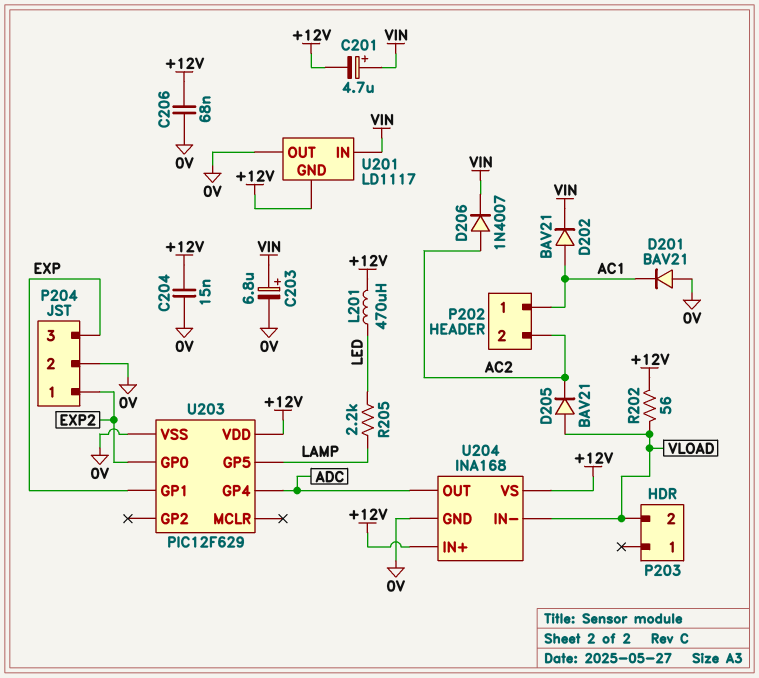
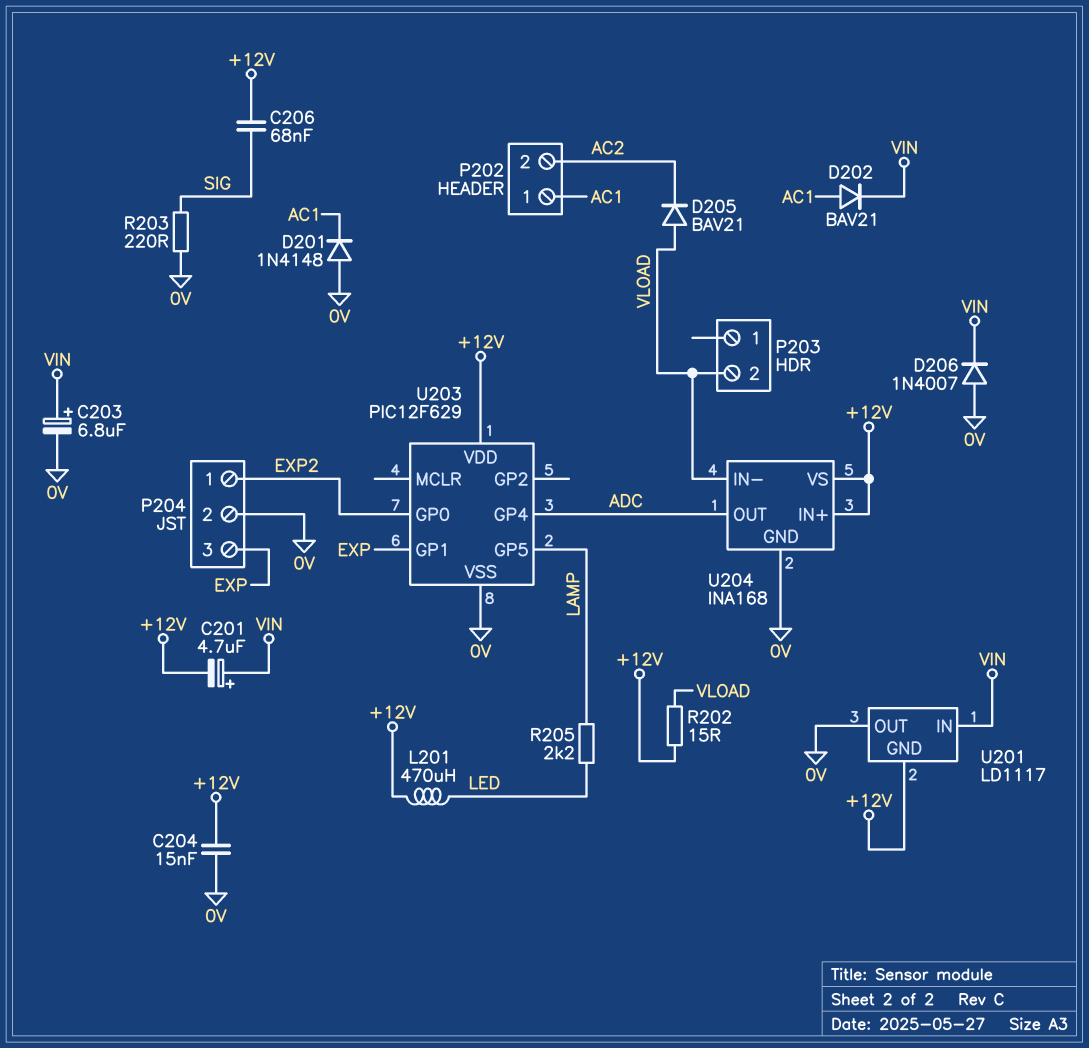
C206: 68nF (+12V, 0V) -> 68nF (+12V, SIG)
D201: diode BAV21 (A 0V, K AC1) -> diode 1N4148 (A 0V, K AC1)
D206: diode 1N4007 (A AC2, K VIN) -> diode 1N4007 (A 0V, K VIN)
R202: 56 (+12V, VLOAD) -> 15 (+12V, VLOAD)
R203: none -> 220 (0V, SIG)

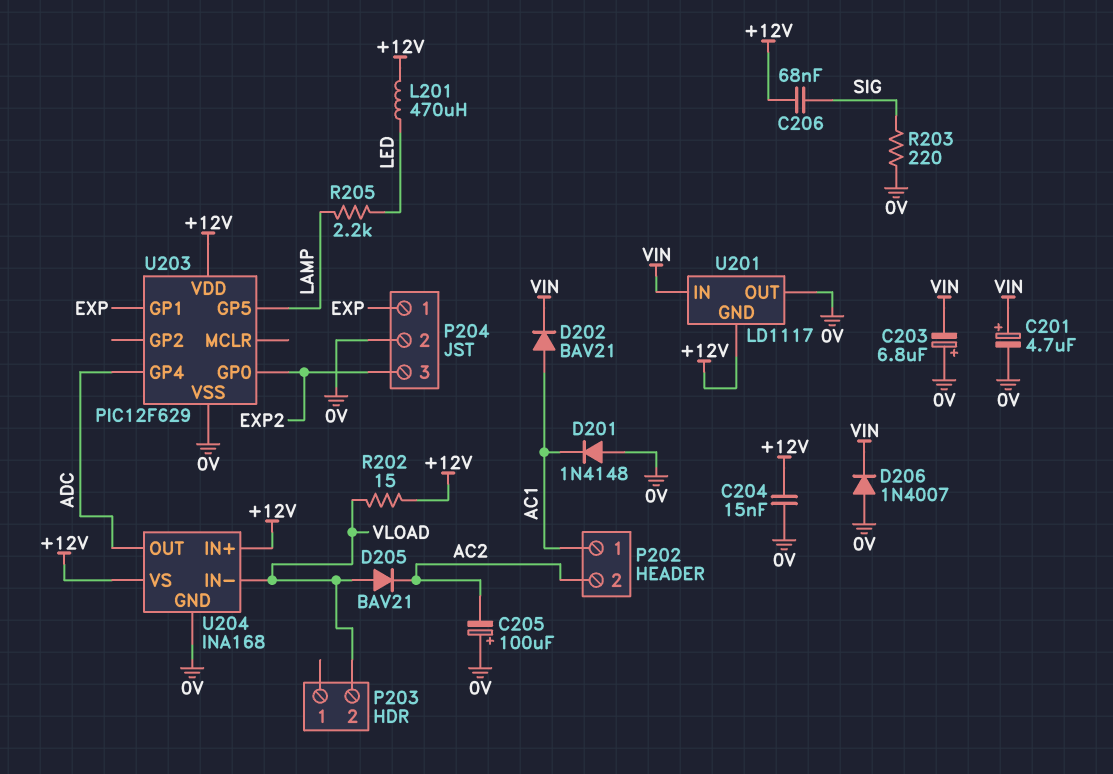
C201: 4.7uF (plus VIN, minus +12V) -> 4.7uF (plus VIN, minus 0V)
C203: 6.8uF (plus VIN, minus 0V) -> 6.8uF (plus 0V, minus VIN)
C205: none -> 100uF (plus 0V, minus AC2)
P204 pin 1: EXP2 -> EXP
P204 pin 3: EXP -> EXP2

